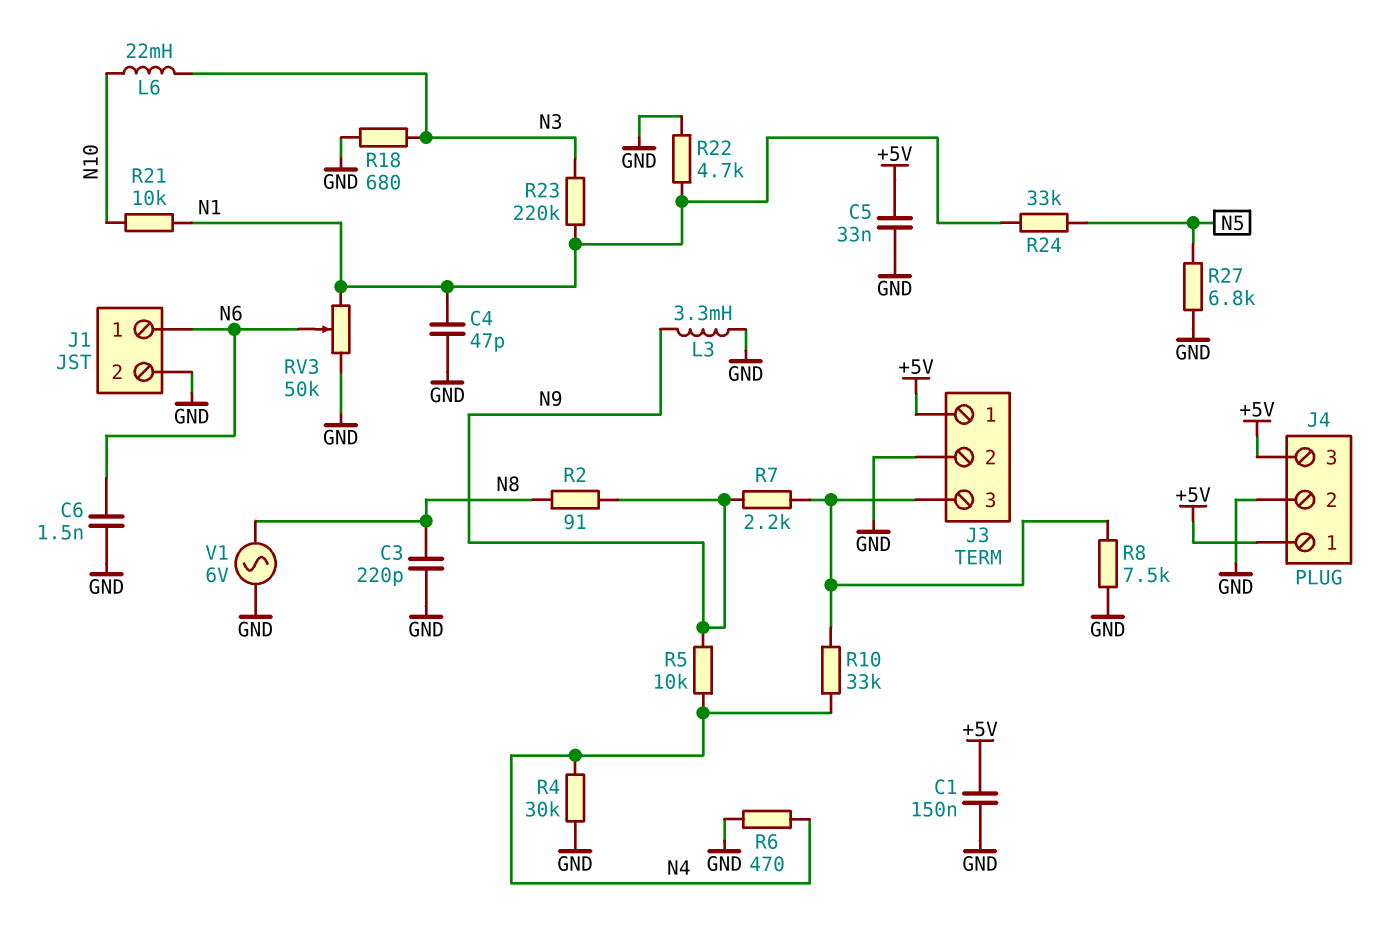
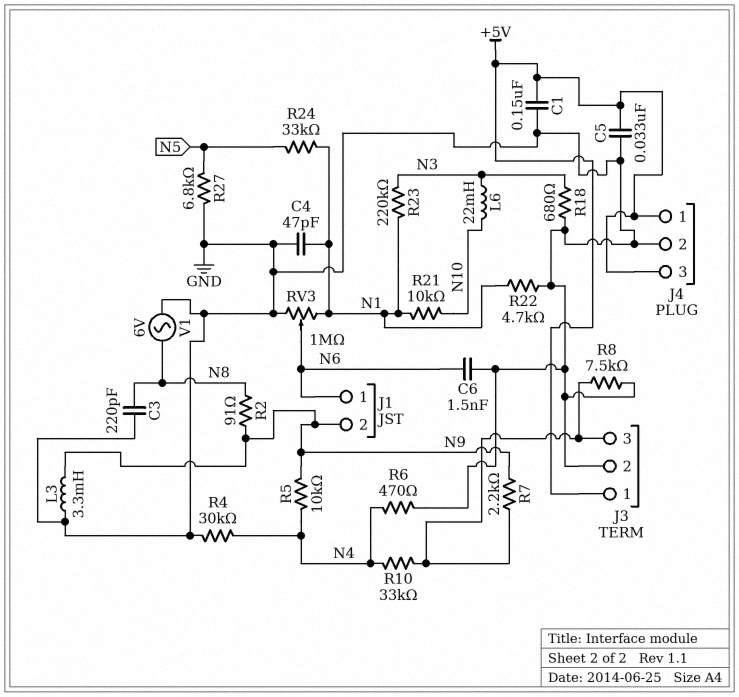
J1 pin 2: GND -> N9
RV3: 50k (GND, N1, wiper N6) -> 1M (GND, N1, wiper N6)

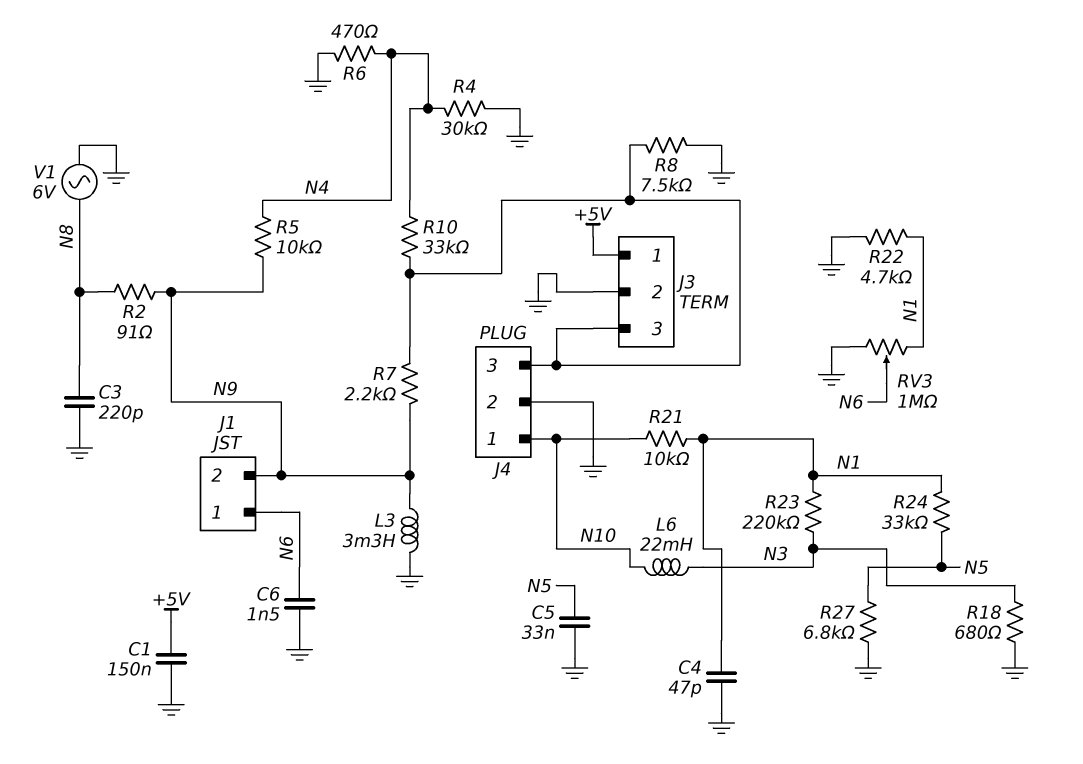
C5: 33nF (+5V, GND) -> 33nF (GND, N5)
J4 pin 1: +5V -> N10
J4 pin 3: +5V -> J3/3

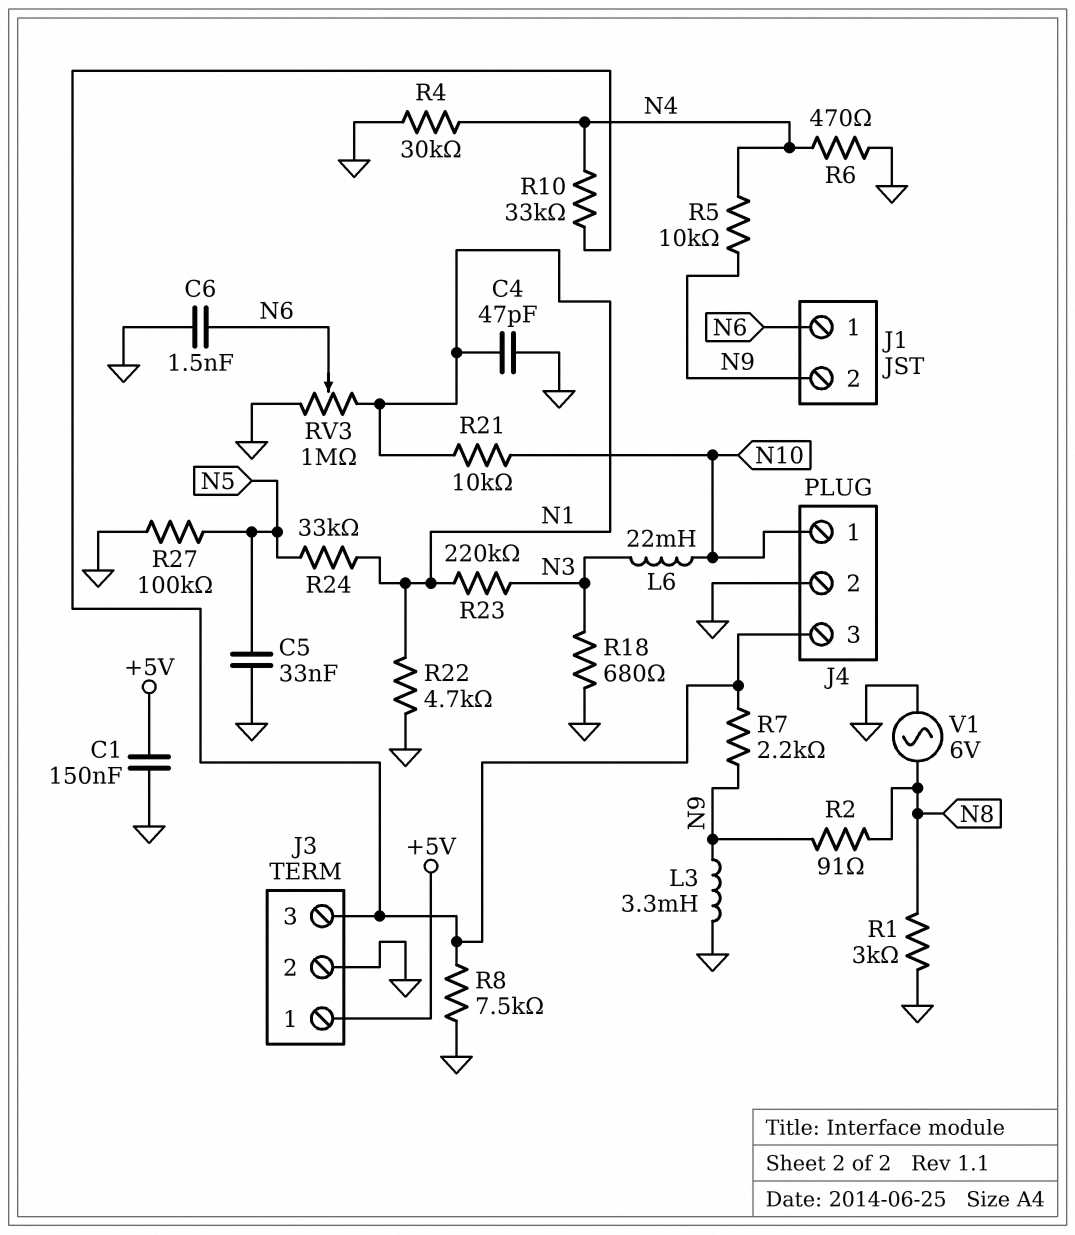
C3: 220pF (GND, N8) -> none
R1: none -> 3k (GND, N8)
R27: 6.8k (GND, N5) -> 100k (GND, N5)

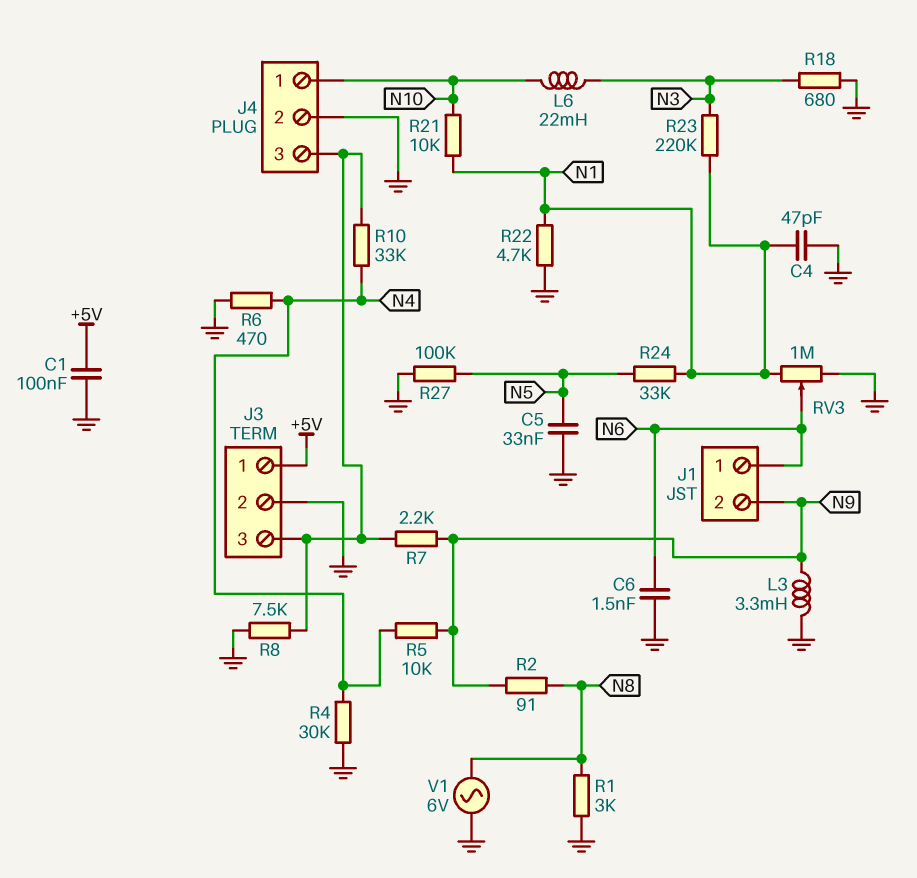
C1: 150nF (+5V, GND) -> 100nF (+5V, GND)

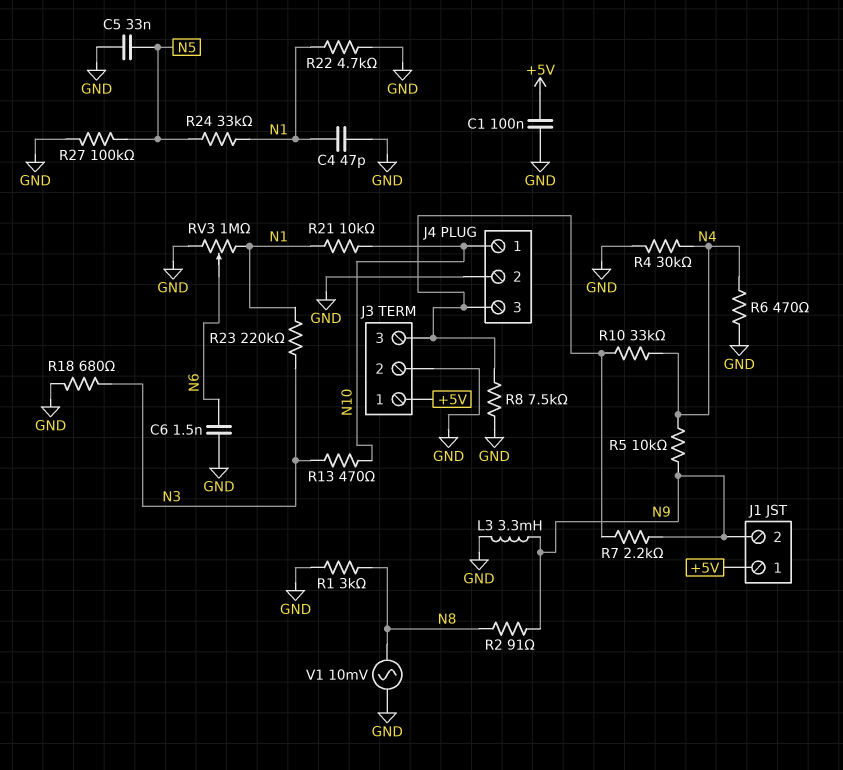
J1 pin 1: N6 -> +5V
L6: 22mH (N3, N10) -> none
R13: none -> 470 (N3, N10)
V1: AC 6V (GND, N8) -> AC 10mV (GND, N8)

